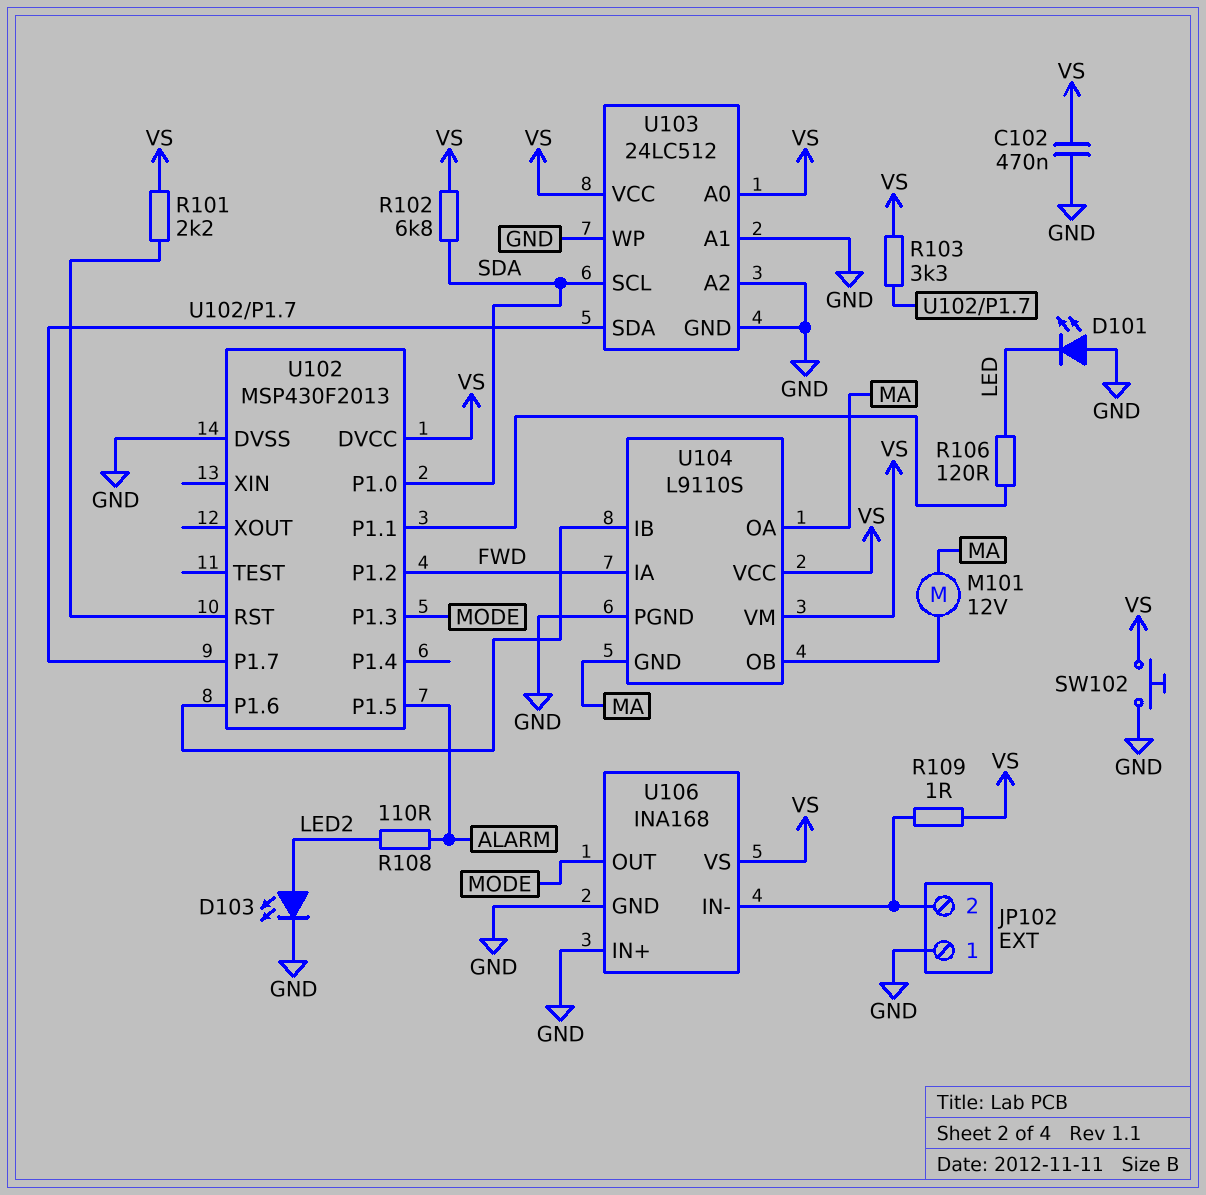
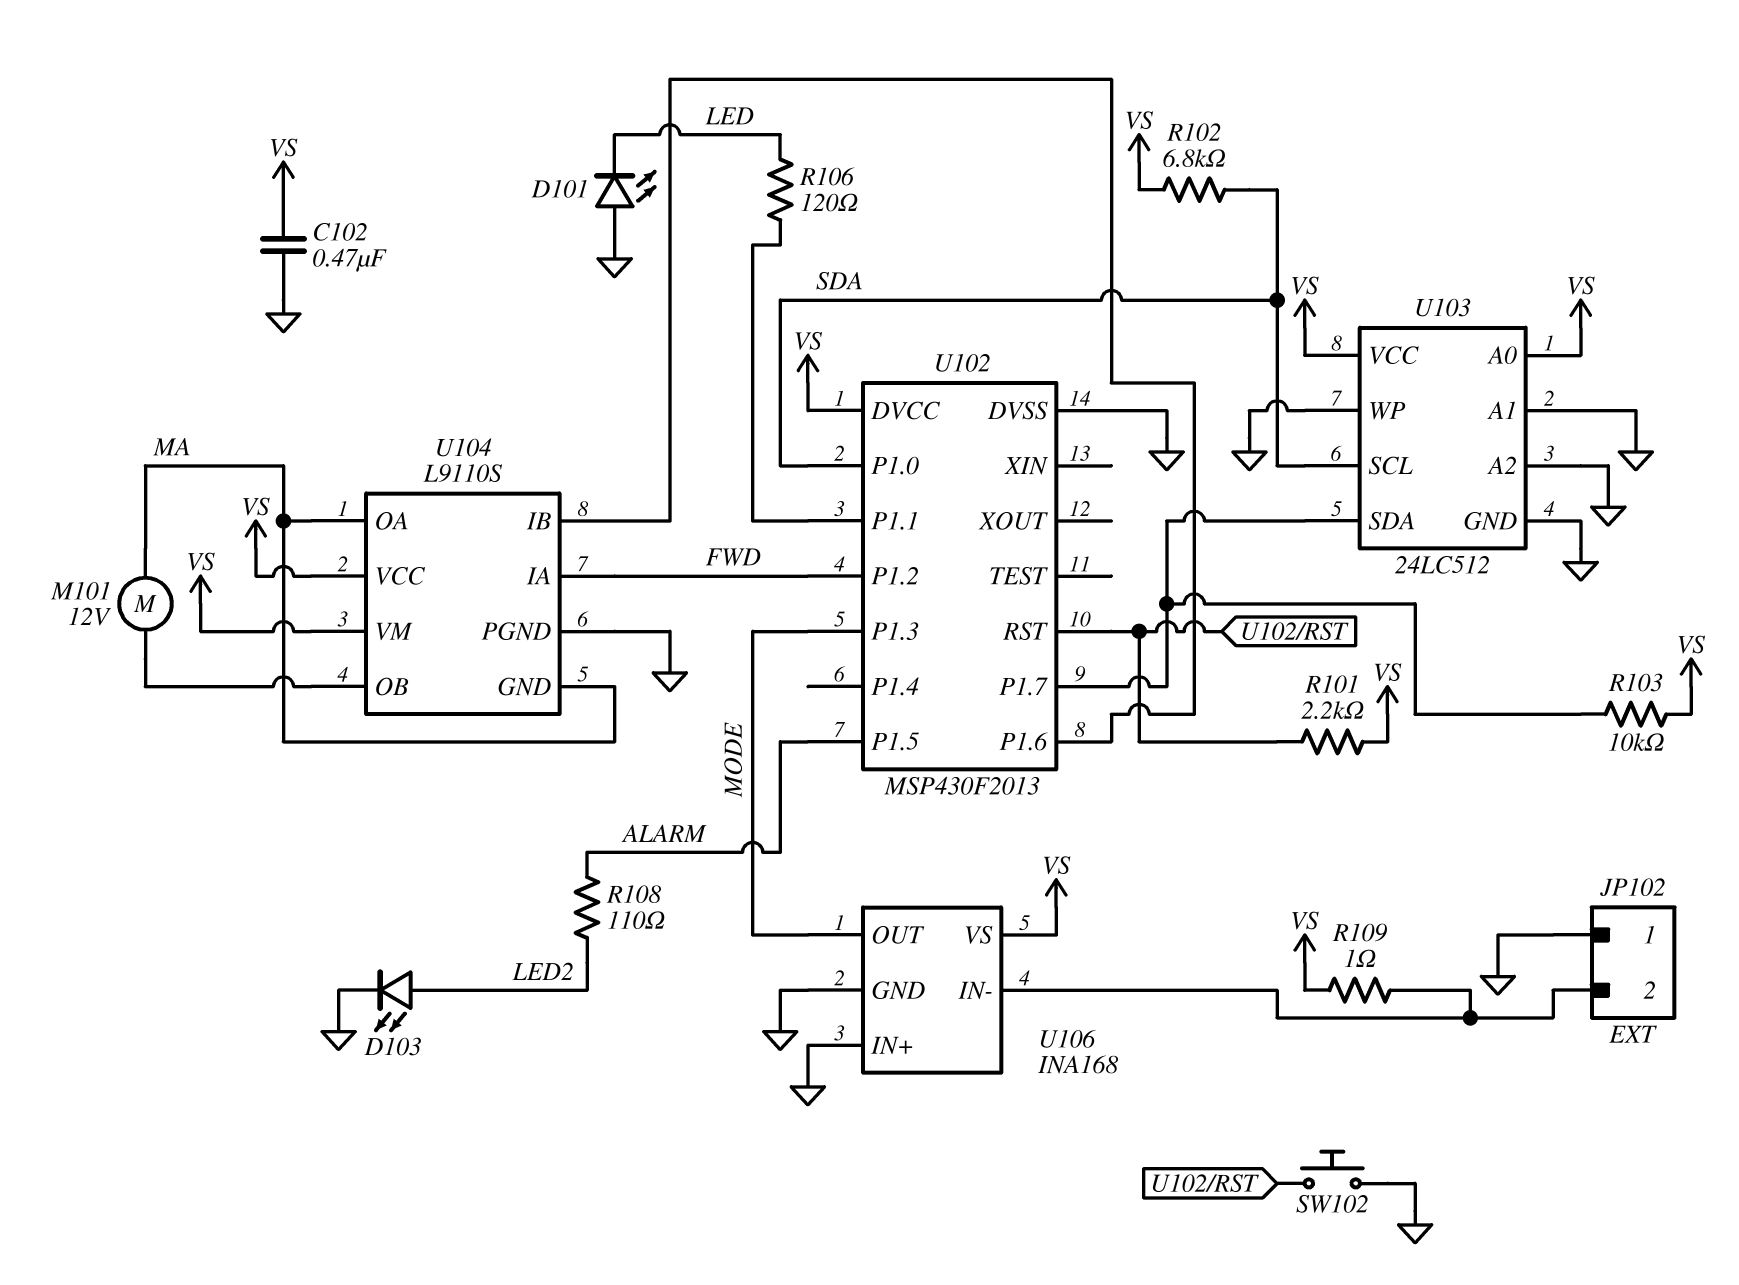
R103: 3.3k (U102/P1.7, VS) -> 10k (U102/P1.7, VS)
SW102: button (GND, VS) -> button (GND, U102/RST)

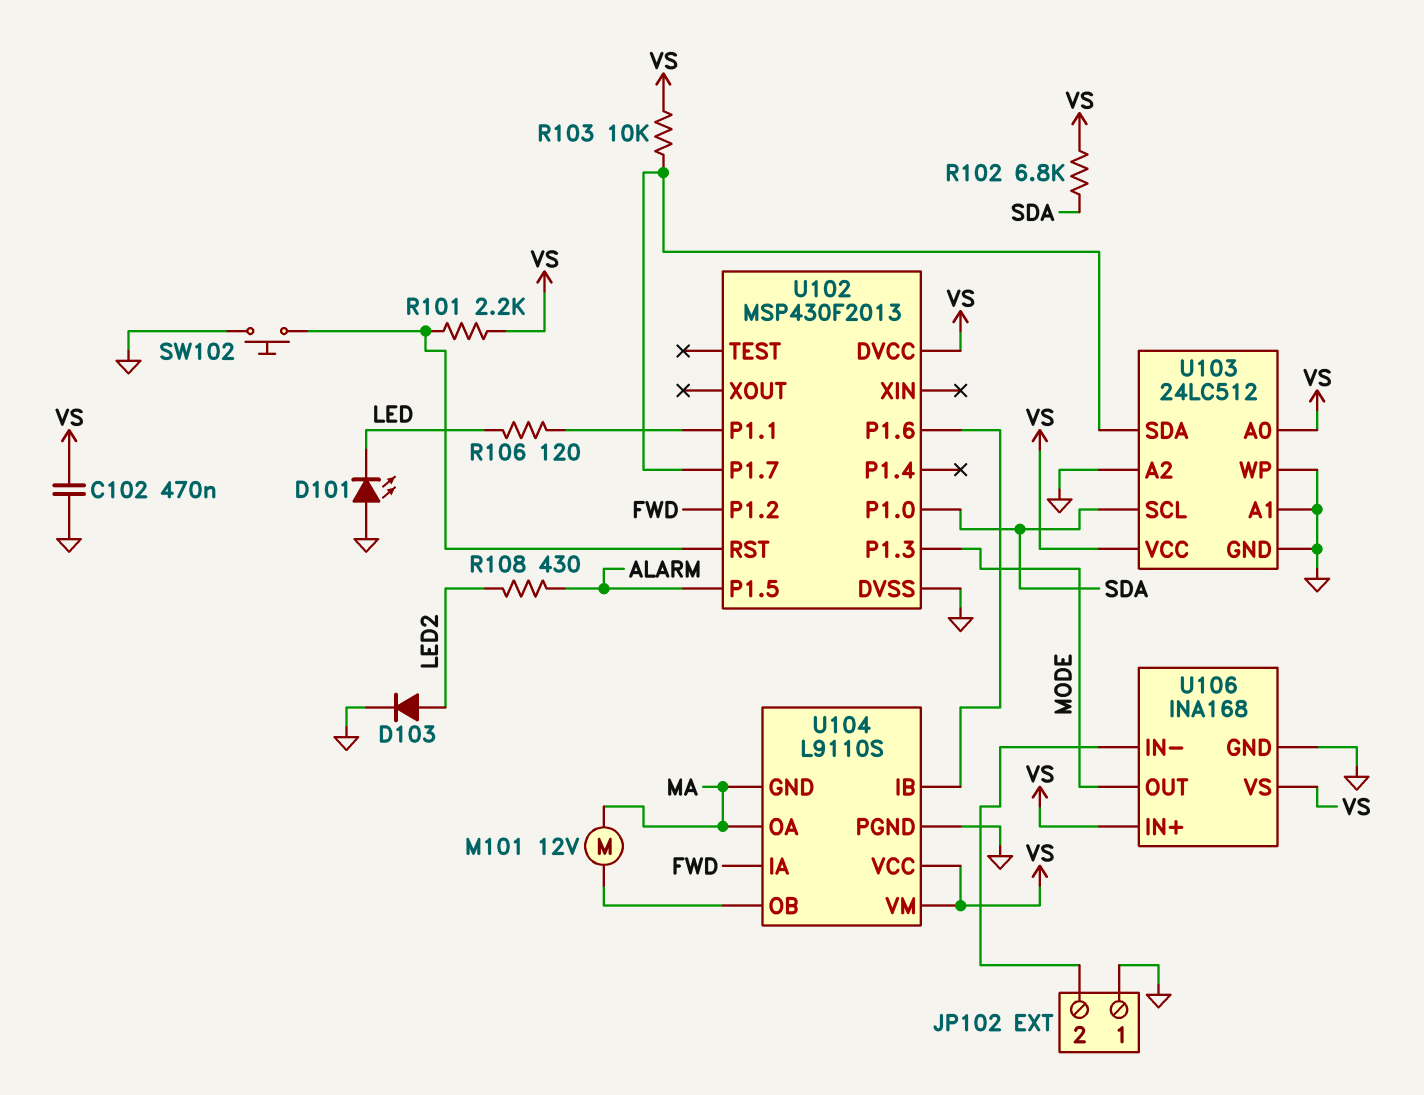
D103: LED (A LED2, K GND) -> diode (A LED2, K GND)
R108: 110 (ALARM, LED2) -> 430 (ALARM, LED2)
R109: 1 (JP102/2, VS) -> none
U106 pin IN+: GND -> VS

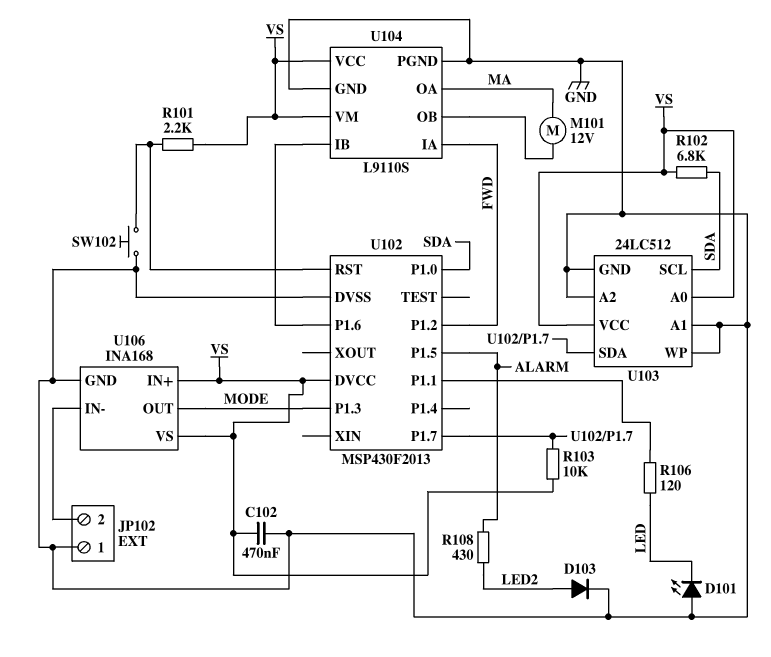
U104 pin GND: MA -> GND

